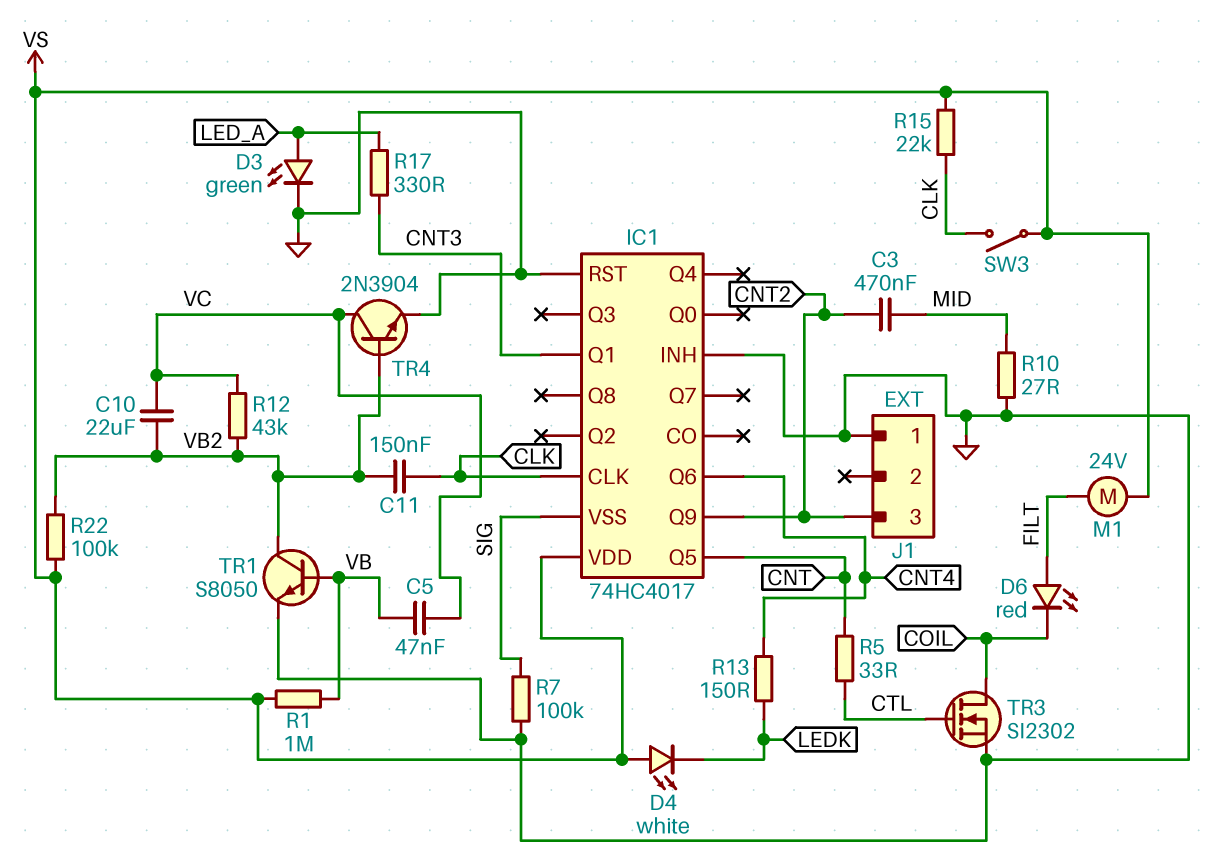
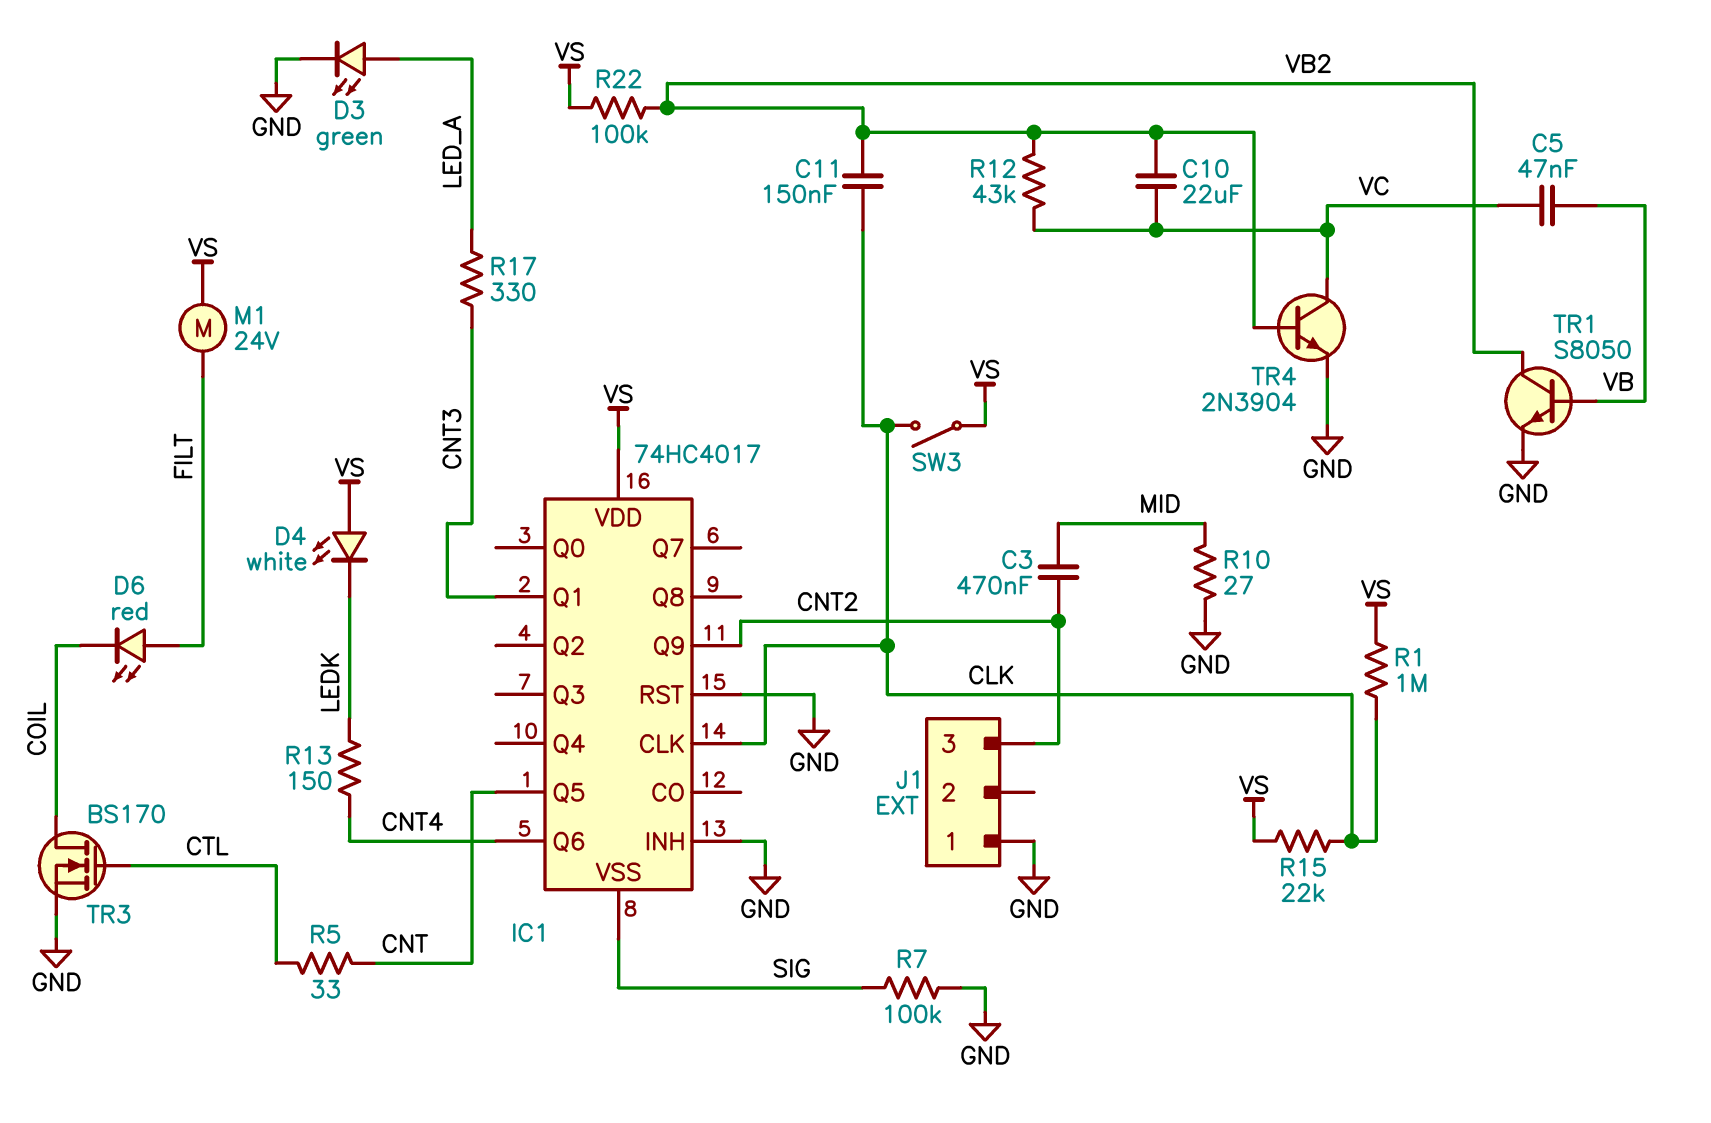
R1: 1M (VB, VS) -> 1M (CLK, VS)
TR3: NMOS SI2302 (G CTL, D COIL, S GND) -> NMOS BS170 (G CTL, D COIL, S GND)

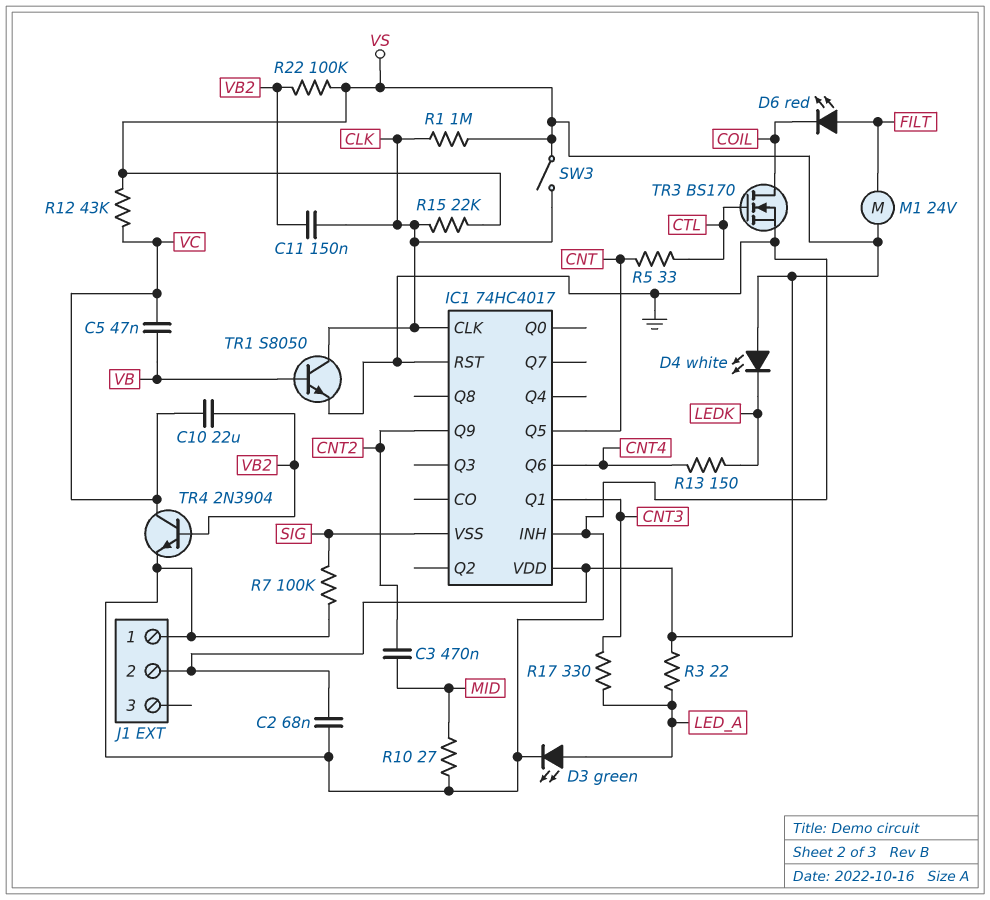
C2: none -> 68nF (GND, VS)
J1 pin 2: none -> VS
J1 pin 3: CNT2 -> none
R3: none -> 22 (LED_A, VS)
R12: 43k (VB2, VC) -> 43k (VC, VS)
TR1: NPN S8050 (B VB, C VB2, E GND) -> NPN S8050 (B VB, C CLK, E GND)

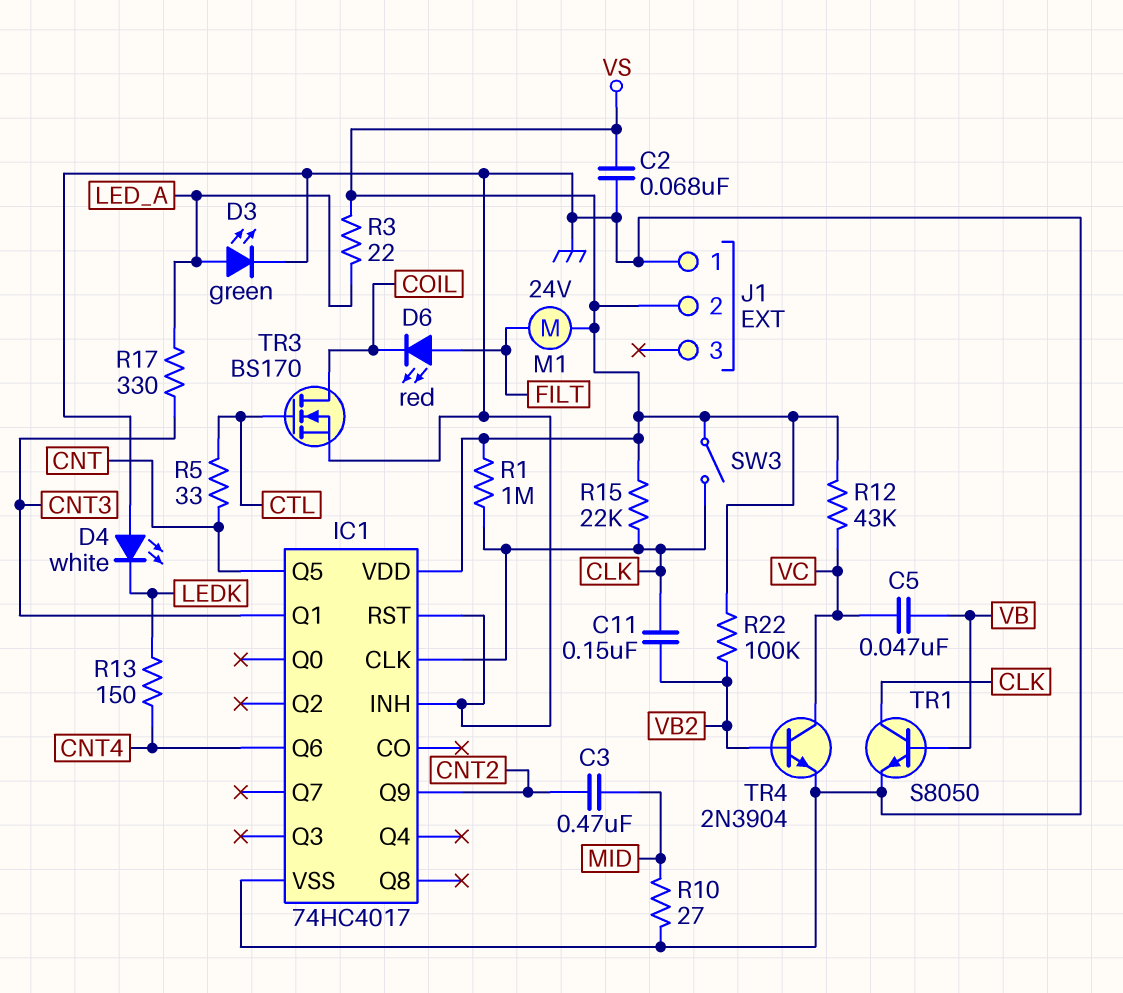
C10: 22uF (VB2, VC) -> none
D4: LED white (A VS, K LEDK) -> LED white (A GND, K LEDK)
IC1 pin VSS: SIG -> GND
R7: 100k (GND, SIG) -> none

